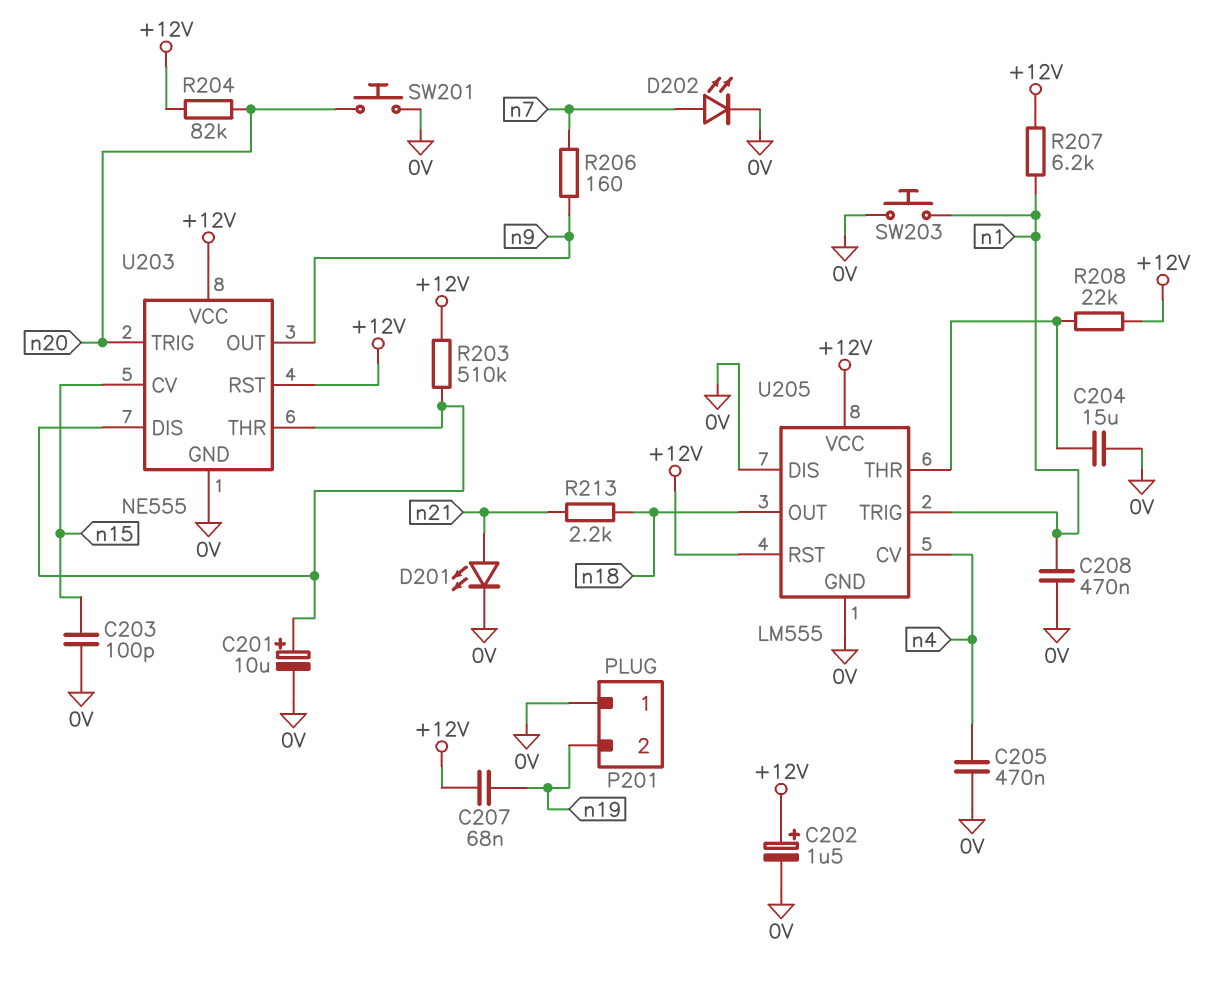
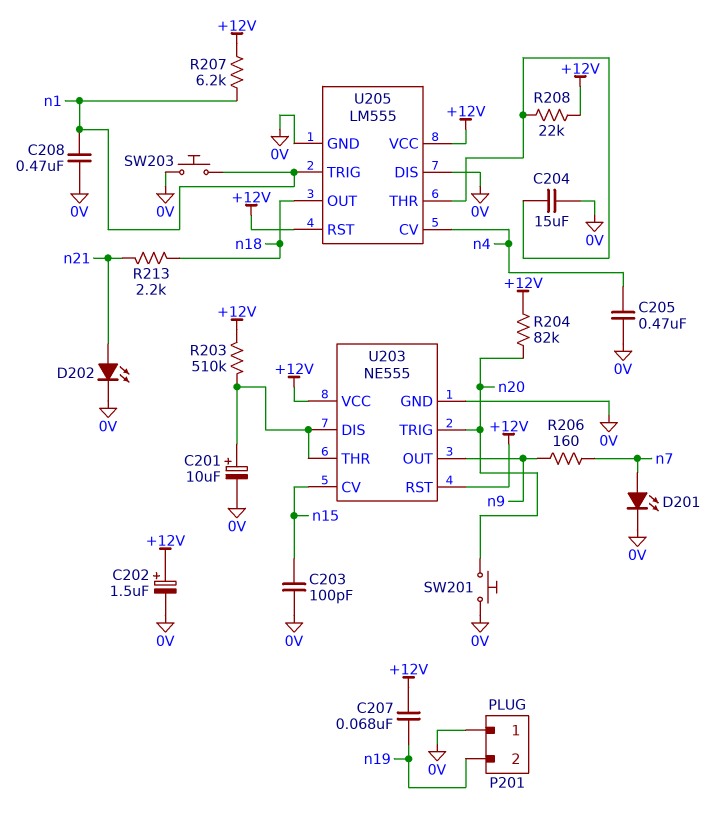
D201: LED (A n21, K 0V) -> LED (A n7, K 0V)
D202: LED (A n7, K 0V) -> LED (A n21, K 0V)

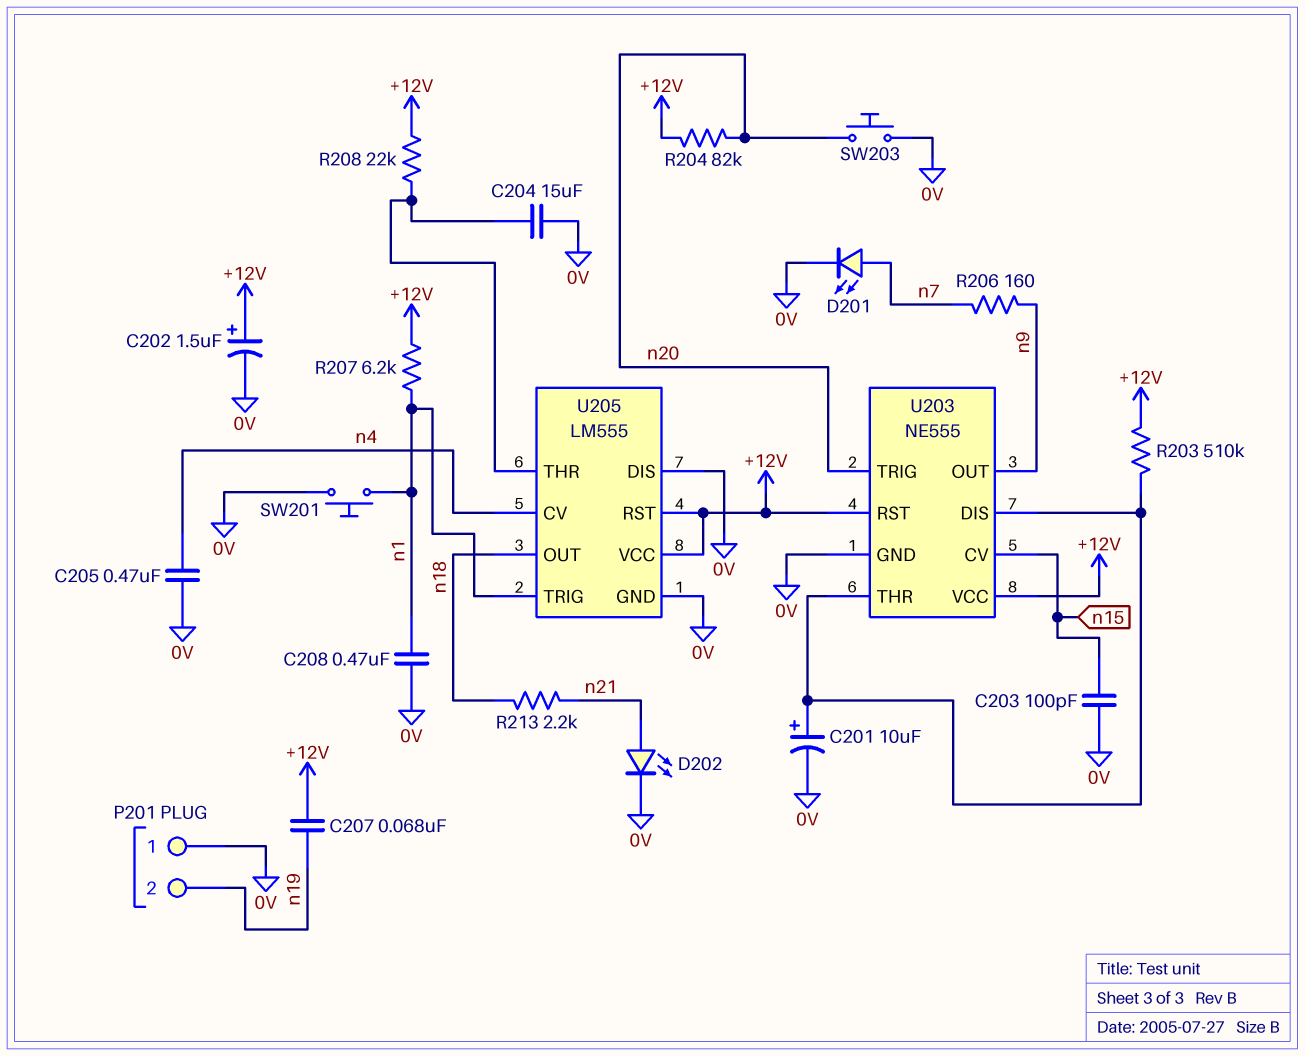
SW201: button (0V, n20) -> button (0V, n1)
SW203: button (0V, n1) -> button (0V, n20)

